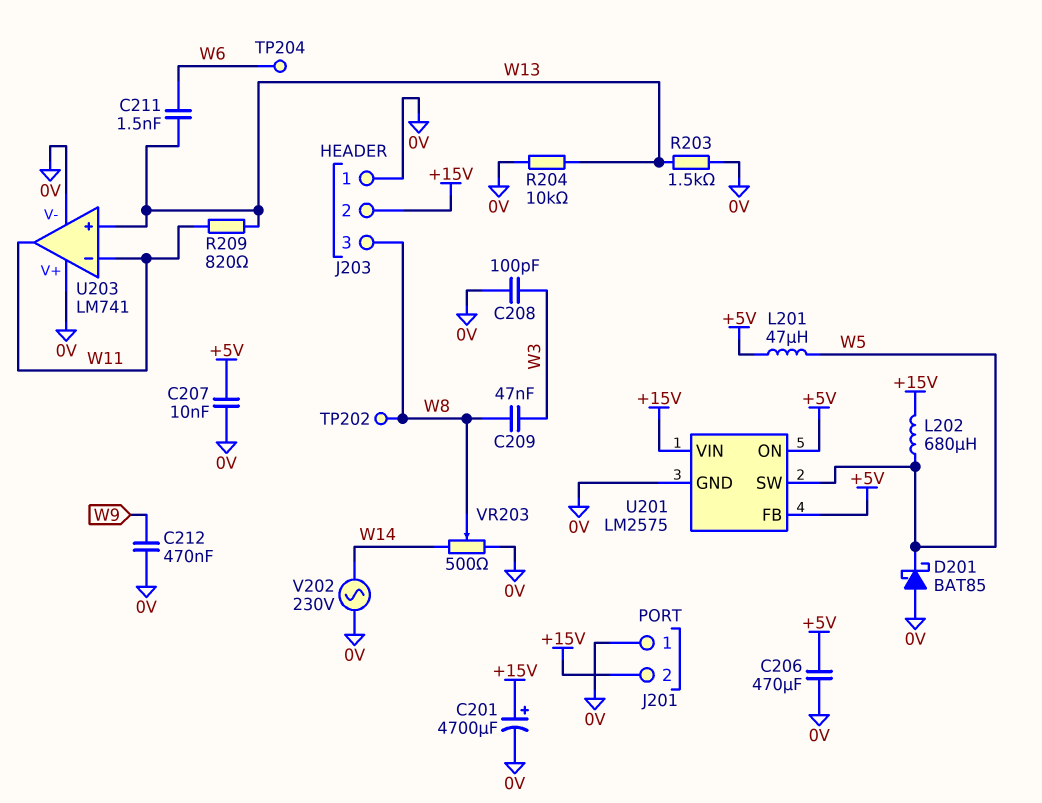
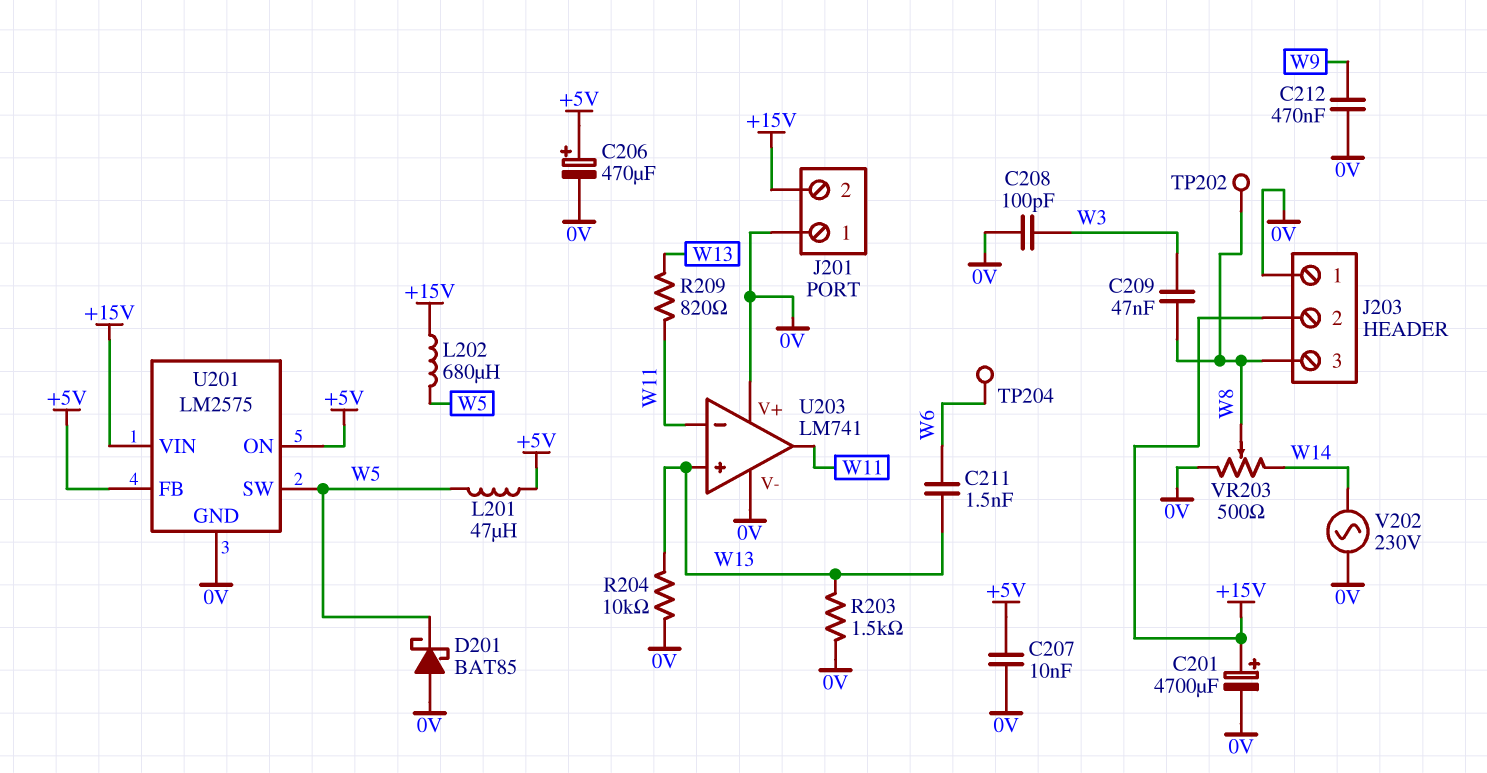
C206: 470uF (+5V, 0V) -> 470uF (plus +5V, minus 0V)

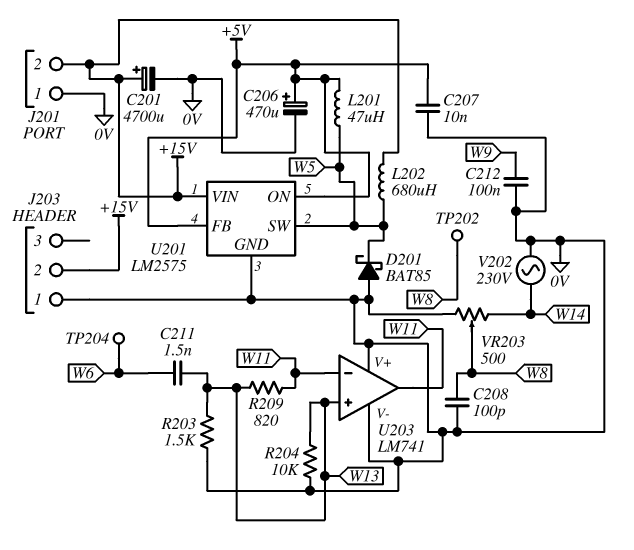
C208: 100pF (0V, W3) -> 100pF (0V, W8)
C209: 47nF (W3, W8) -> none
C212: 470nF (0V, W9) -> 100nF (0V, W9)
J203 pin 3: W8 -> none

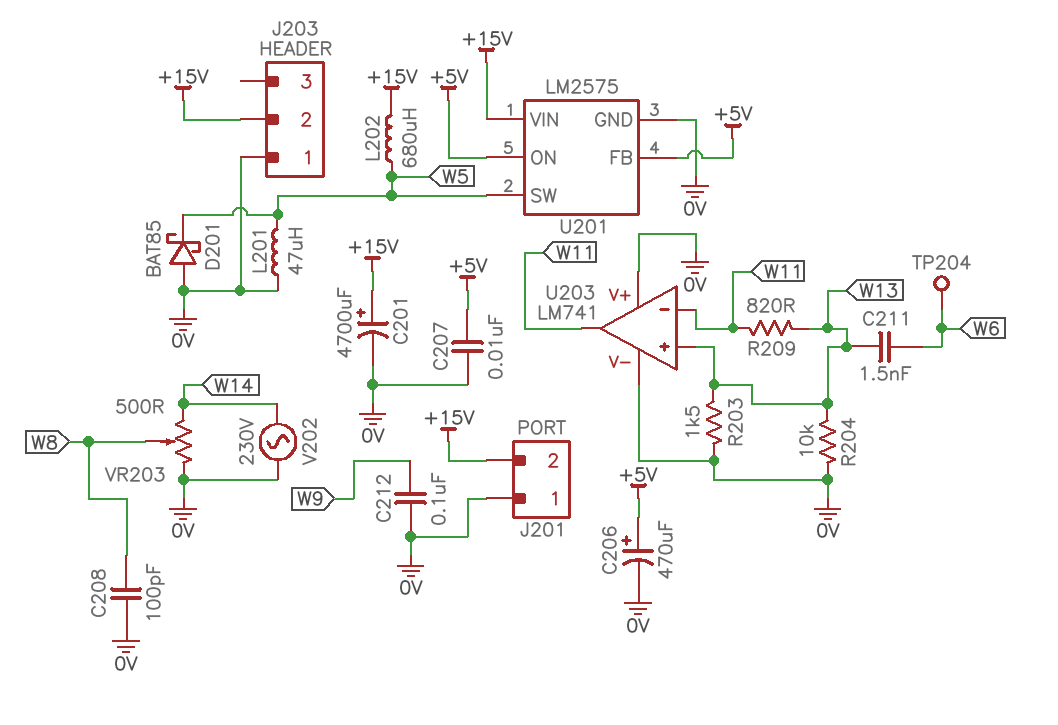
L201: 47uH (+5V, W5) -> 47uH (0V, W5)
TP202: test point (W8) -> none

